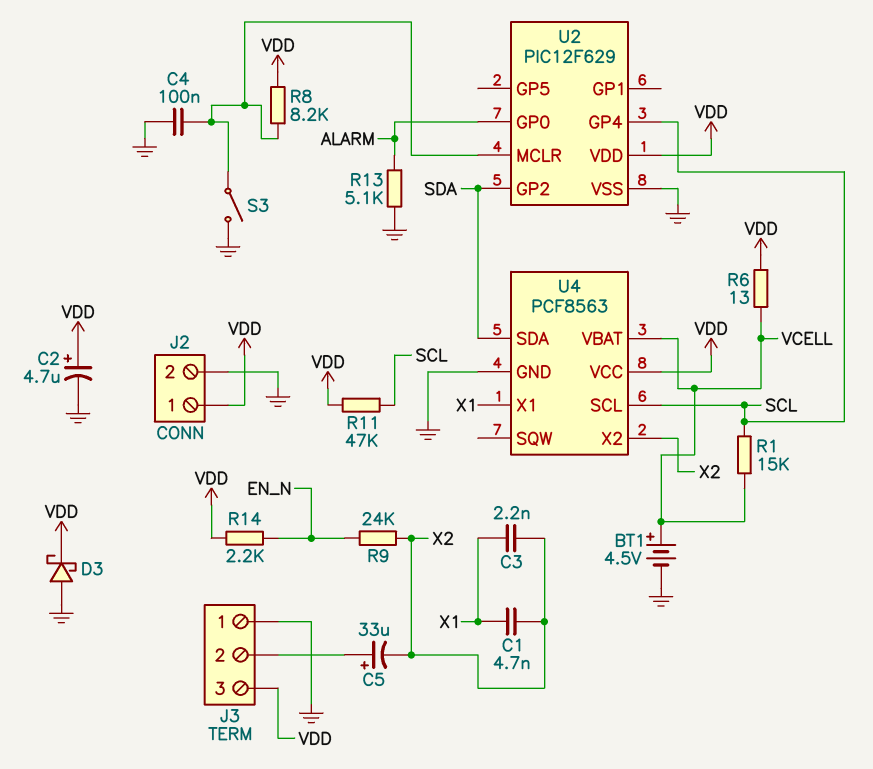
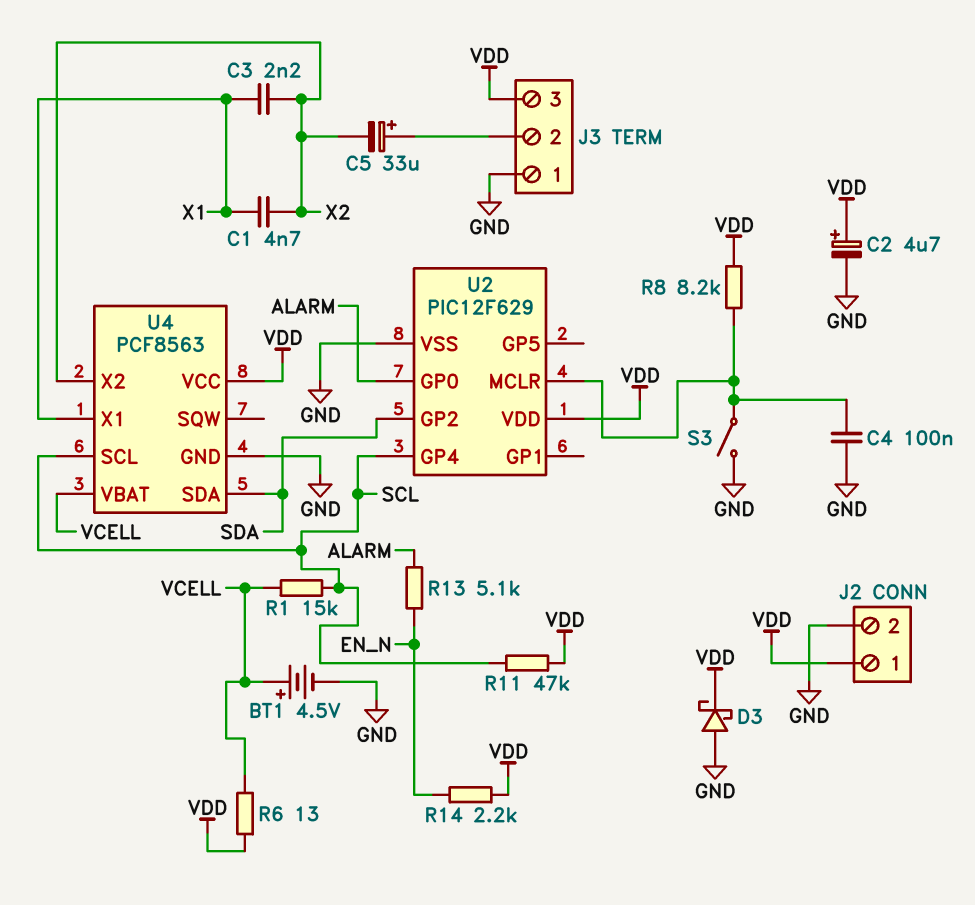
R9: 24k (EN_N, X2) -> none
R13: 5.1k (ALARM, GND) -> 5.1k (ALARM, EN_N)

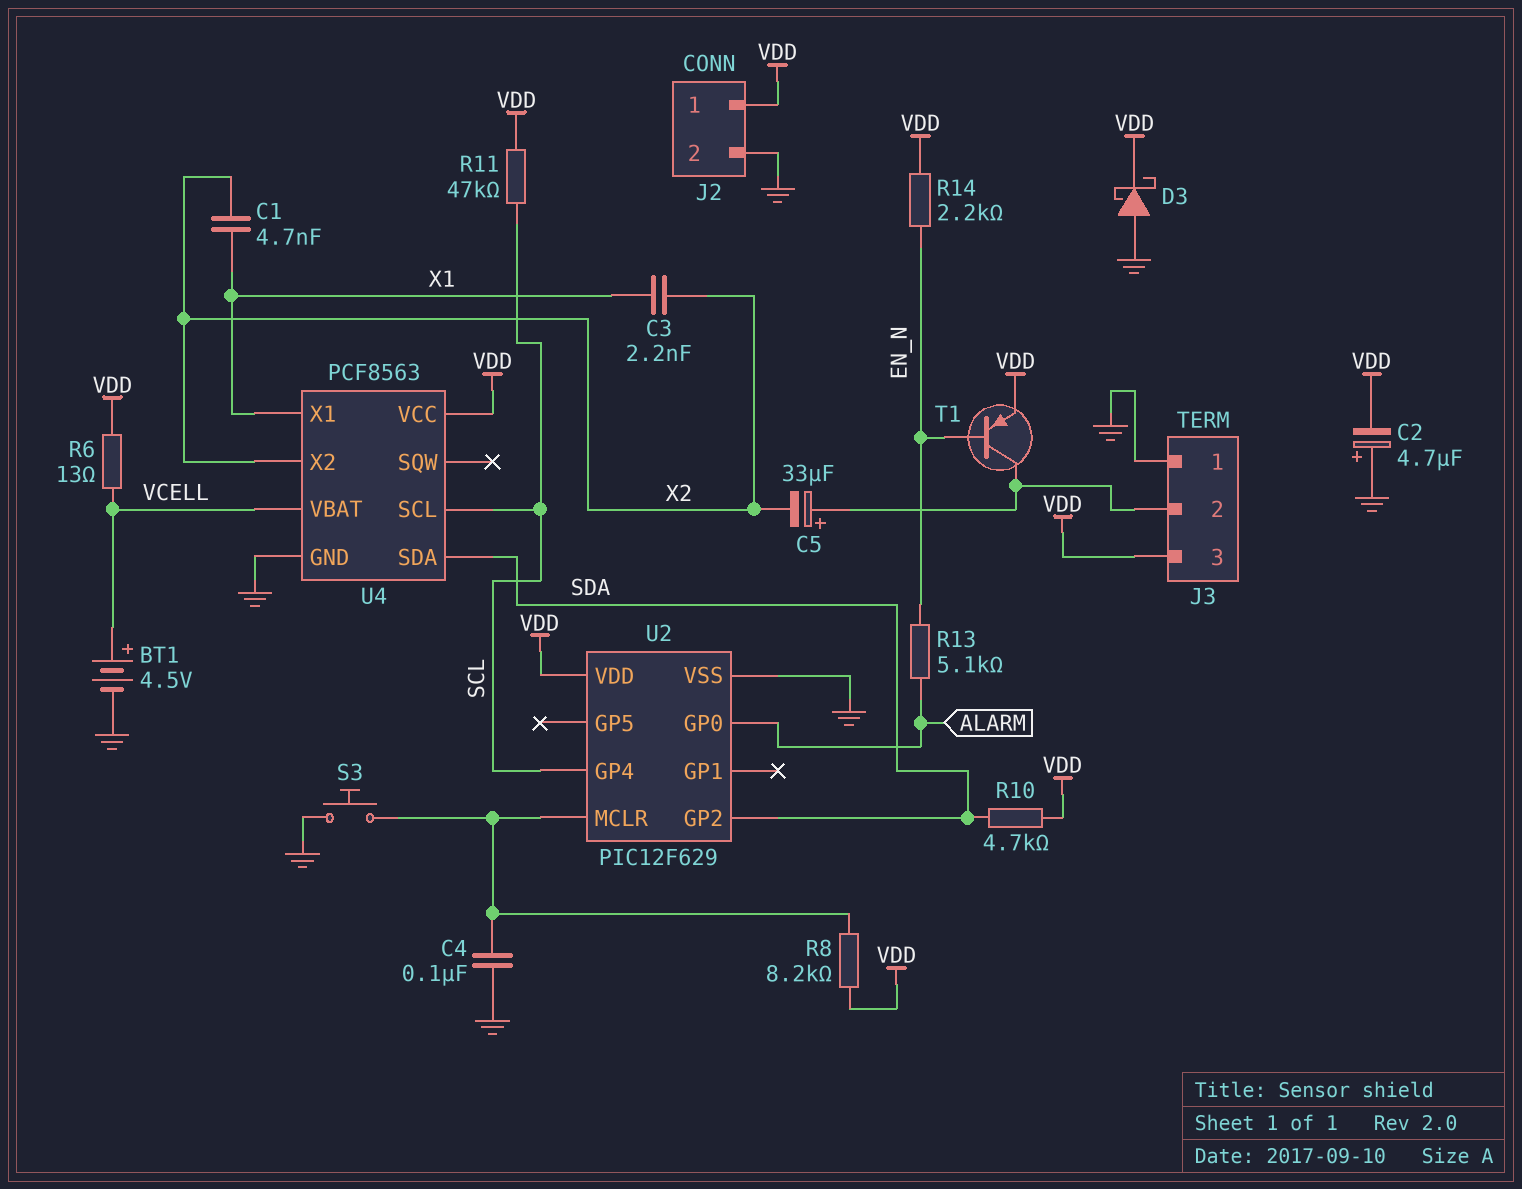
C2: 4.7uF (plus VDD, minus GND) -> 4.7uF (plus GND, minus VDD)
R1: 15k (SCL, VCELL) -> none
R10: none -> 4.7k (SDA, VDD)
S3: switch (GND, U2/MCLR) -> button (GND, U2/MCLR)
T1: none -> PNP (B EN_N, C J3/2, E VDD)

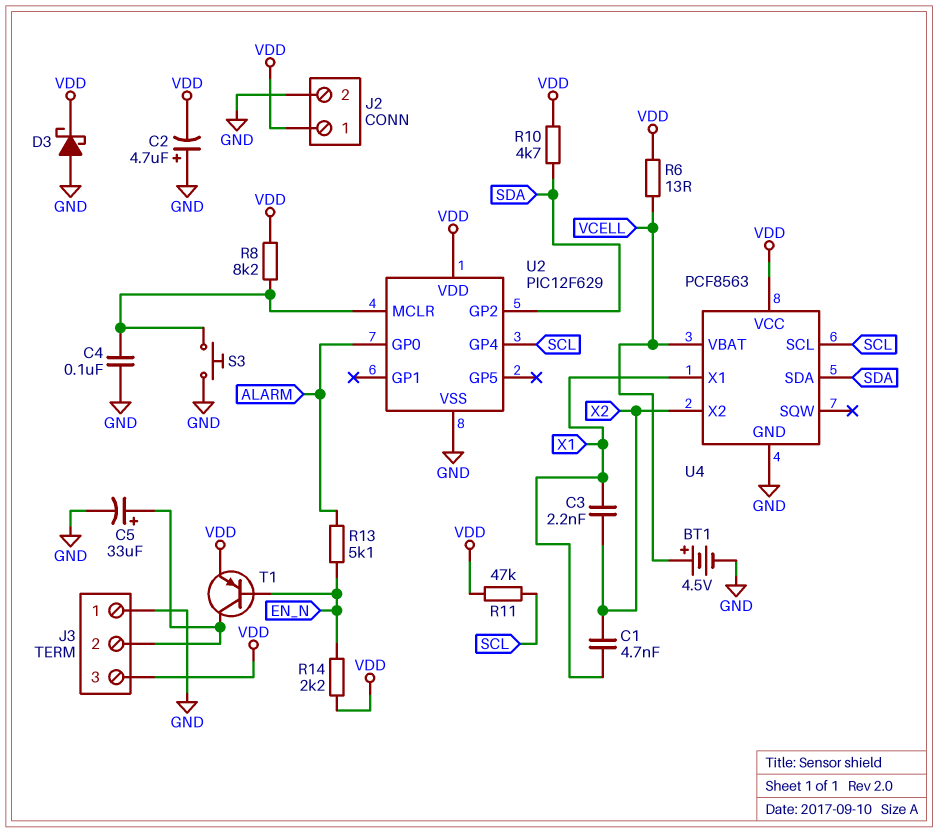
C5: 33uF (plus J3/2, minus X2) -> 33uF (plus J3/2, minus GND)

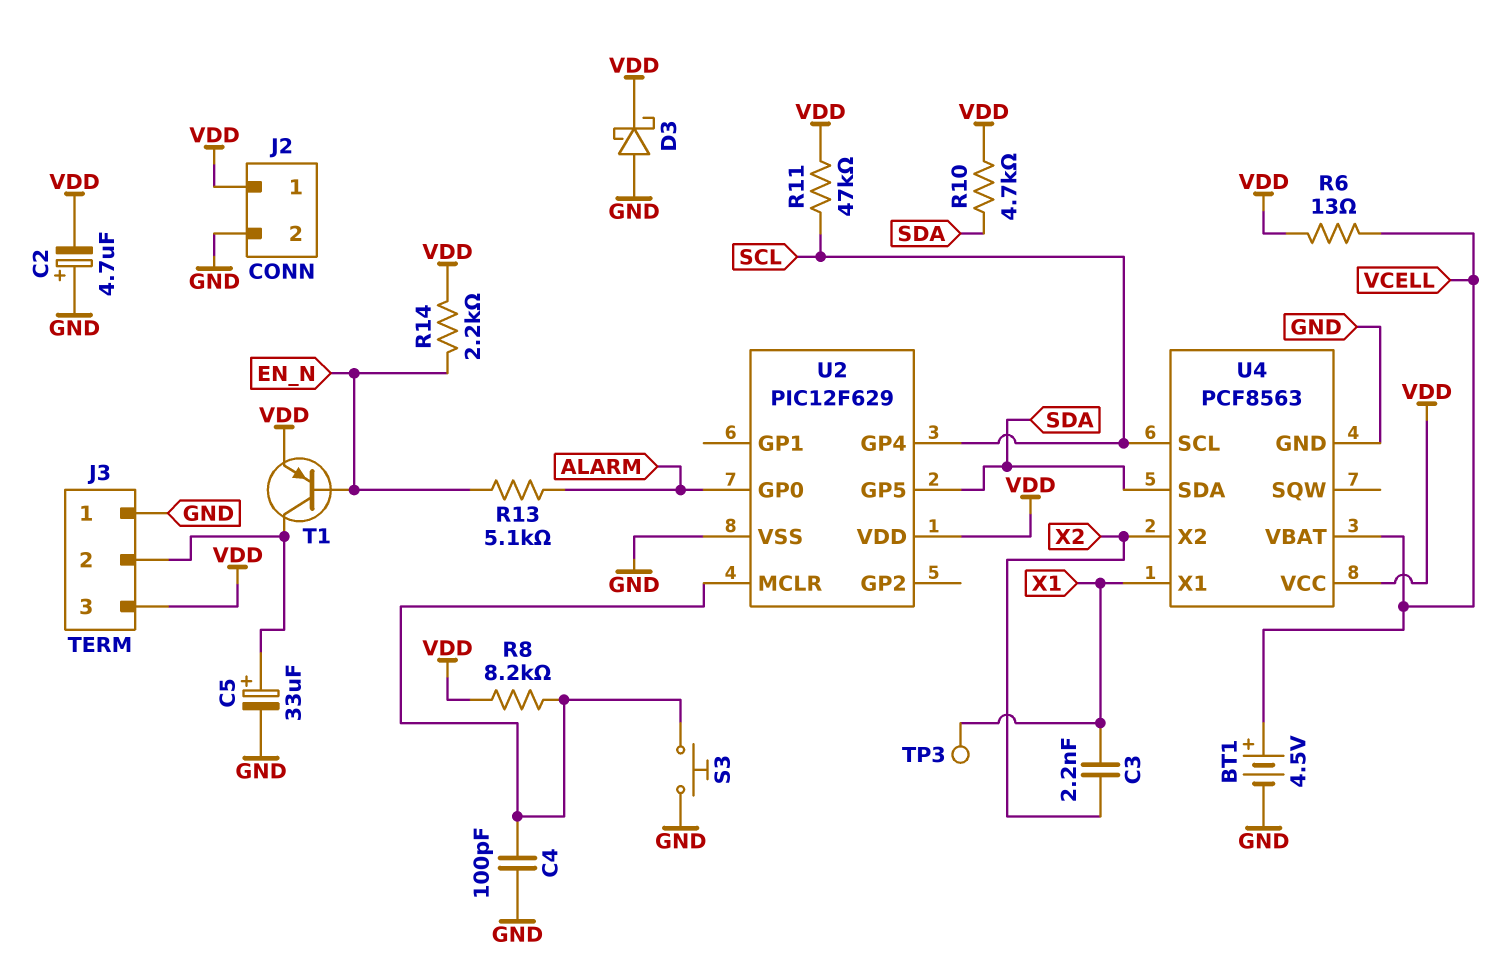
C1: 4.7nF (X1, X2) -> none
C4: 100nF (GND, U2/MCLR) -> 100pF (GND, U2/MCLR)
TP3: none -> test point (X1)
U2 pin GP2: SDA -> none
U2 pin GP5: none -> SDA

